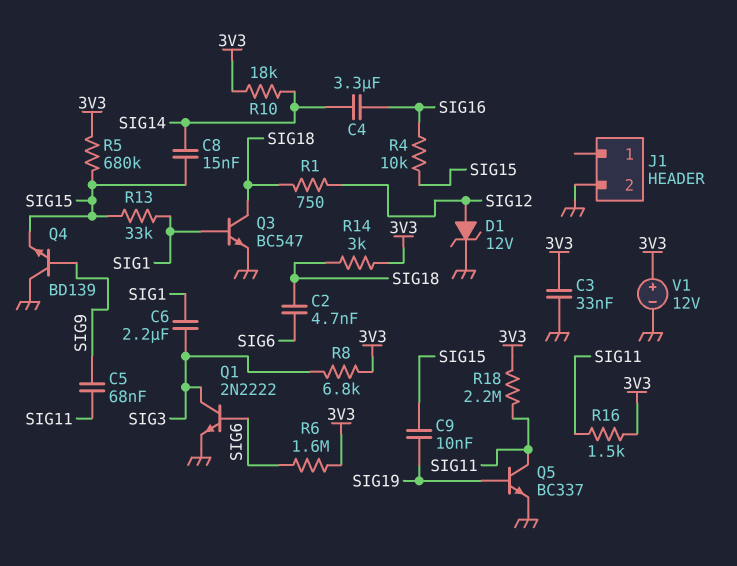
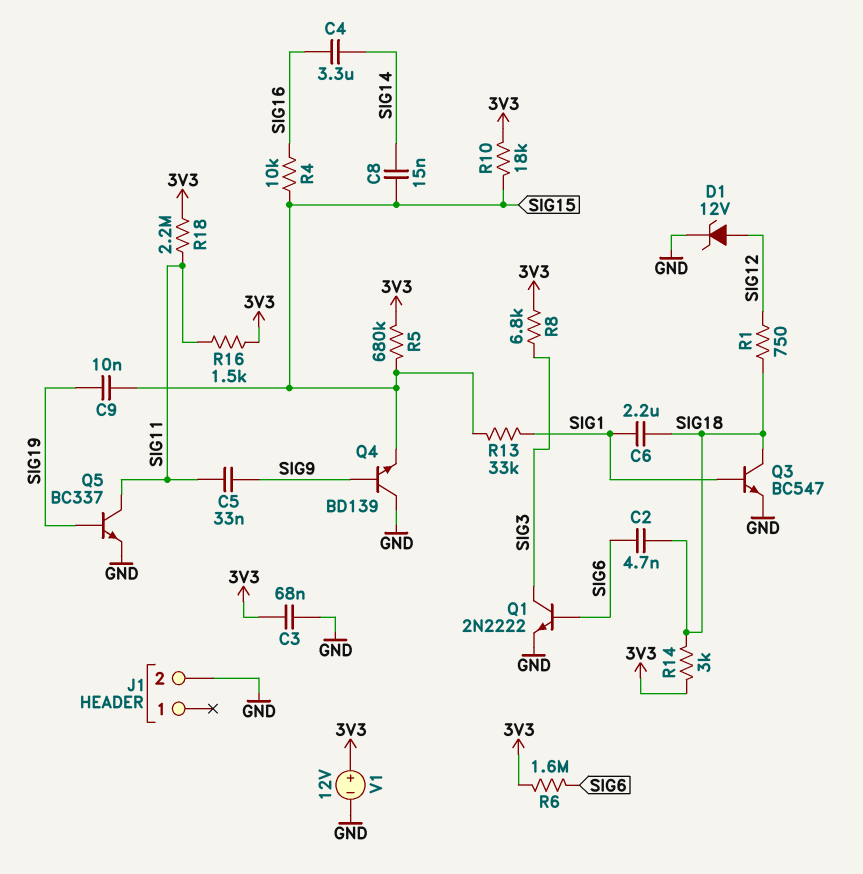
C3: 33nF (3V3, GND) -> 68nF (3V3, GND)
C5: 68nF (SIG9, SIG11) -> 33nF (SIG9, SIG11)
C6: 2.2uF (SIG1, SIG3) -> 2.2uF (SIG1, SIG18)
R10: 18k (3V3, SIG14) -> 18k (3V3, SIG15)

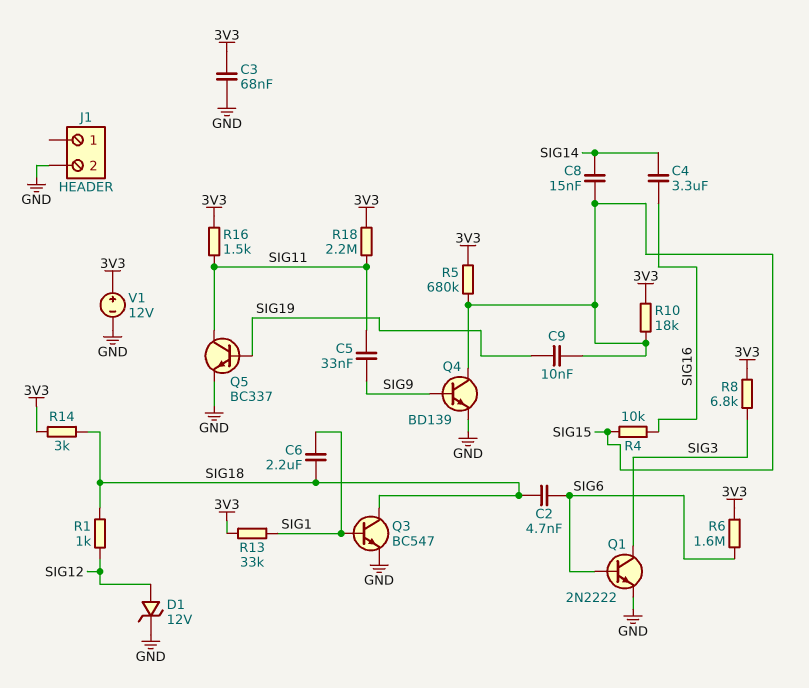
Q4: NPN BD139 (B SIG9, C GND, E SIG15) -> NPN BD139 (B SIG9, C SIG15, E GND)
R1: 750 (SIG12, SIG18) -> 1k (SIG12, SIG18)
R13: 33k (SIG1, SIG15) -> 33k (3V3, SIG1)

